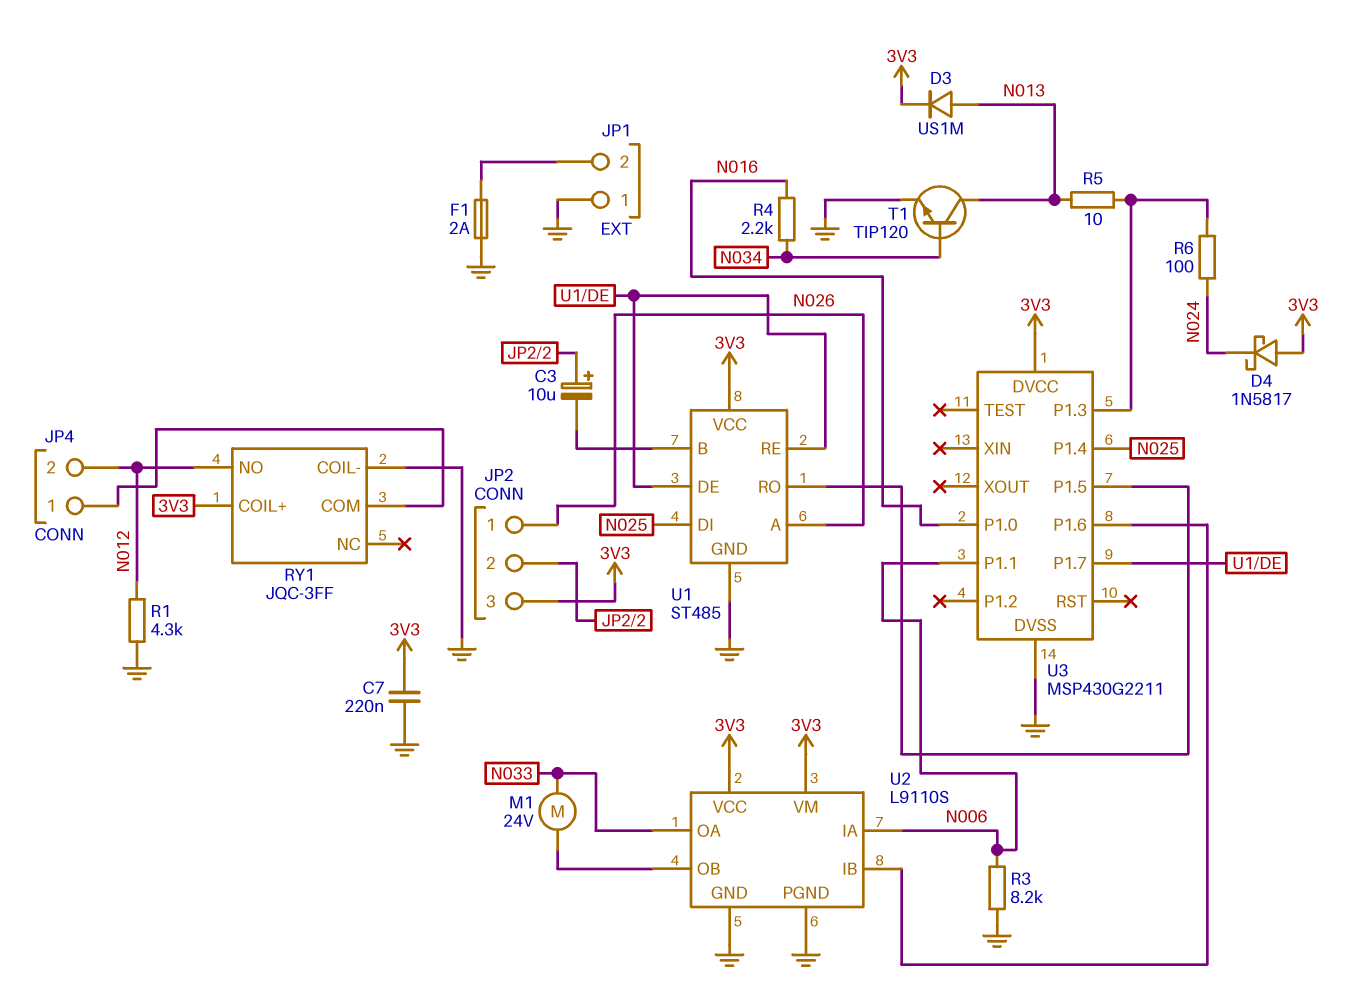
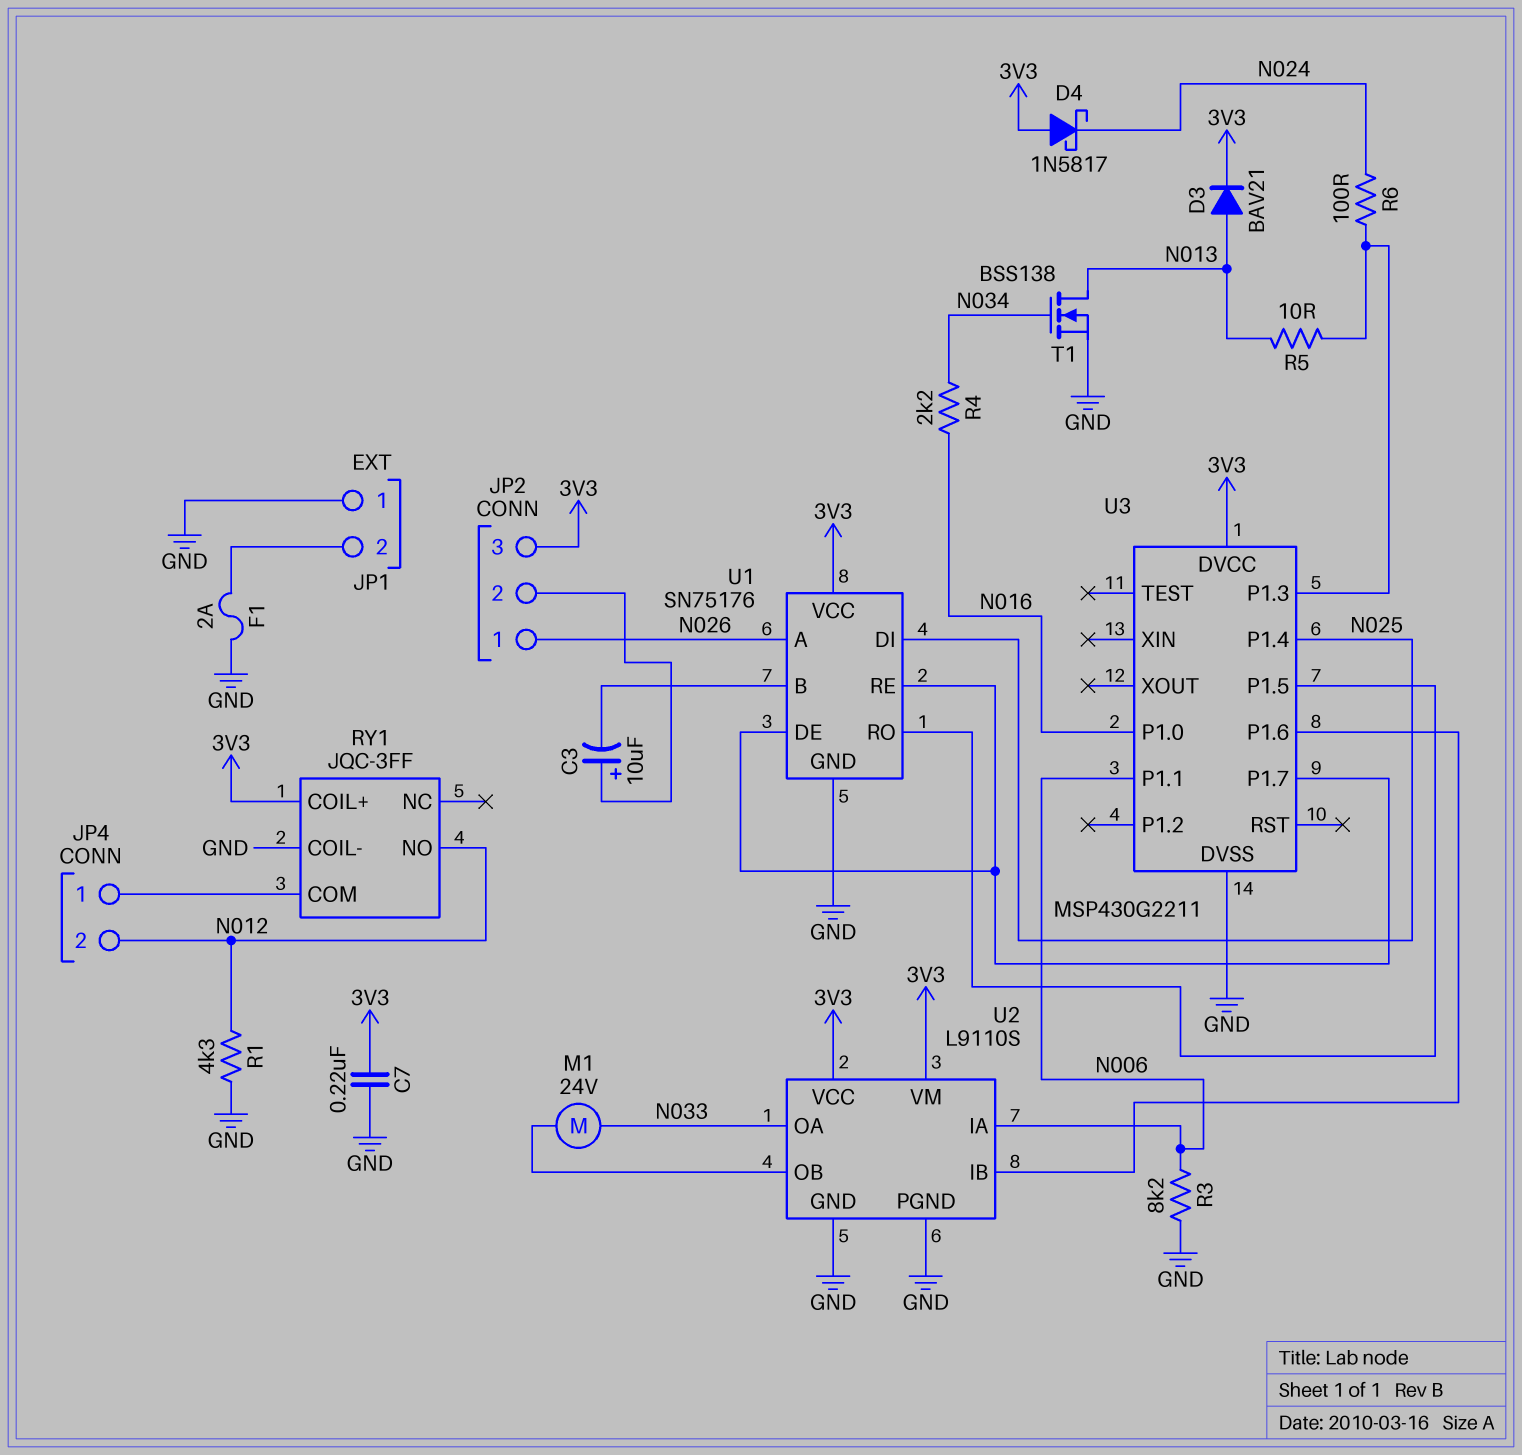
D3: diode US1M (A N013, K 3V3) -> diode BAV21 (A N013, K 3V3)
T1: NPN TIP120 (B N034, C N013, E GND) -> NMOS BSS138 (G N034, D N013, S GND)
U1: ST485 -> SN75176

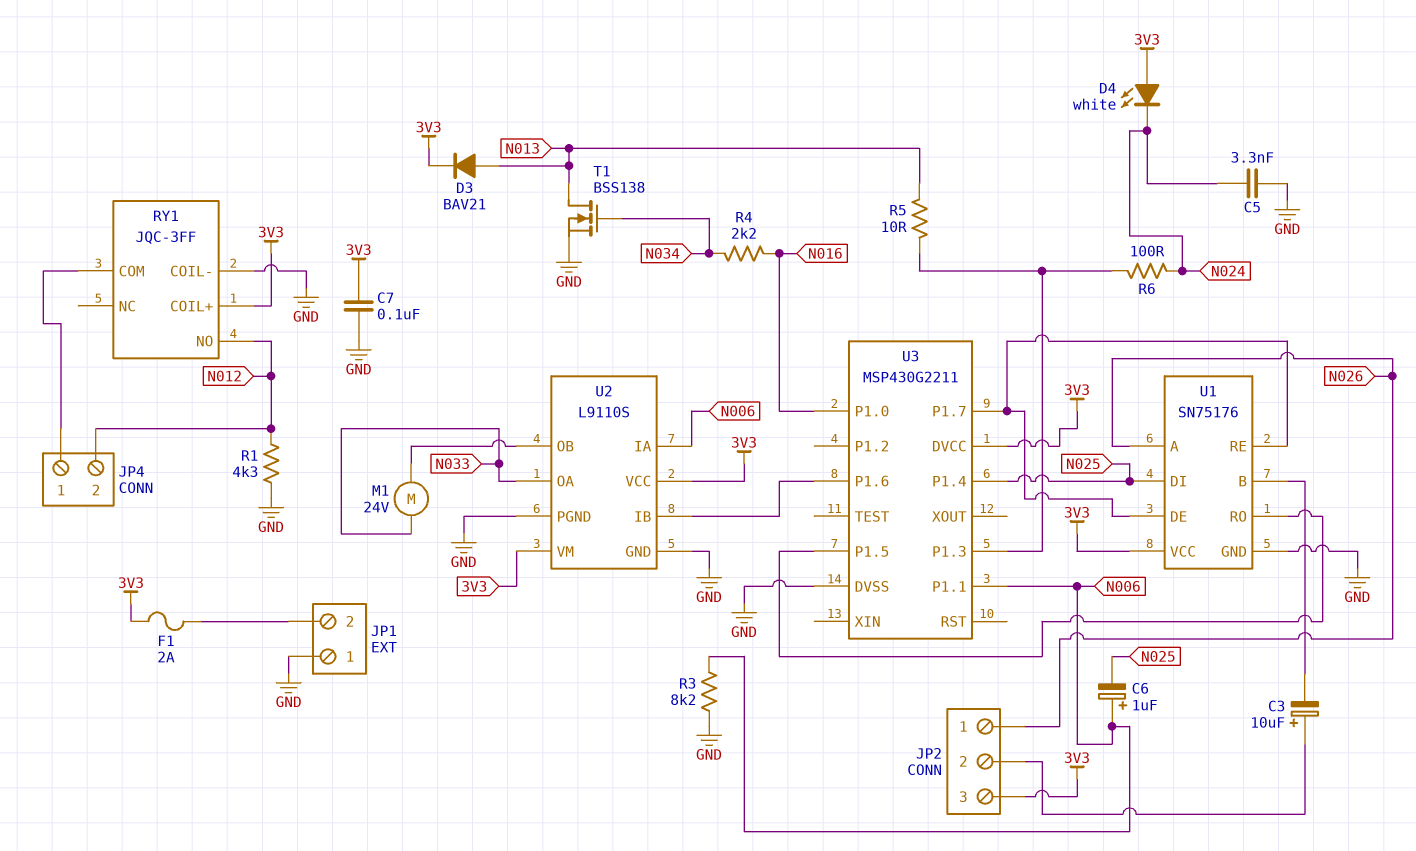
C5: none -> 3.3nF (GND, N024)
C6: none -> 1uF (plus N006, minus N025)
C7: 220nF (3V3, GND) -> 100nF (3V3, GND)
D4: schottky 1N5817 (A 3V3, K N024) -> LED white (A 3V3, K N024)
F1: 2A (GND, JP1/2) -> 2A (3V3, JP1/2)

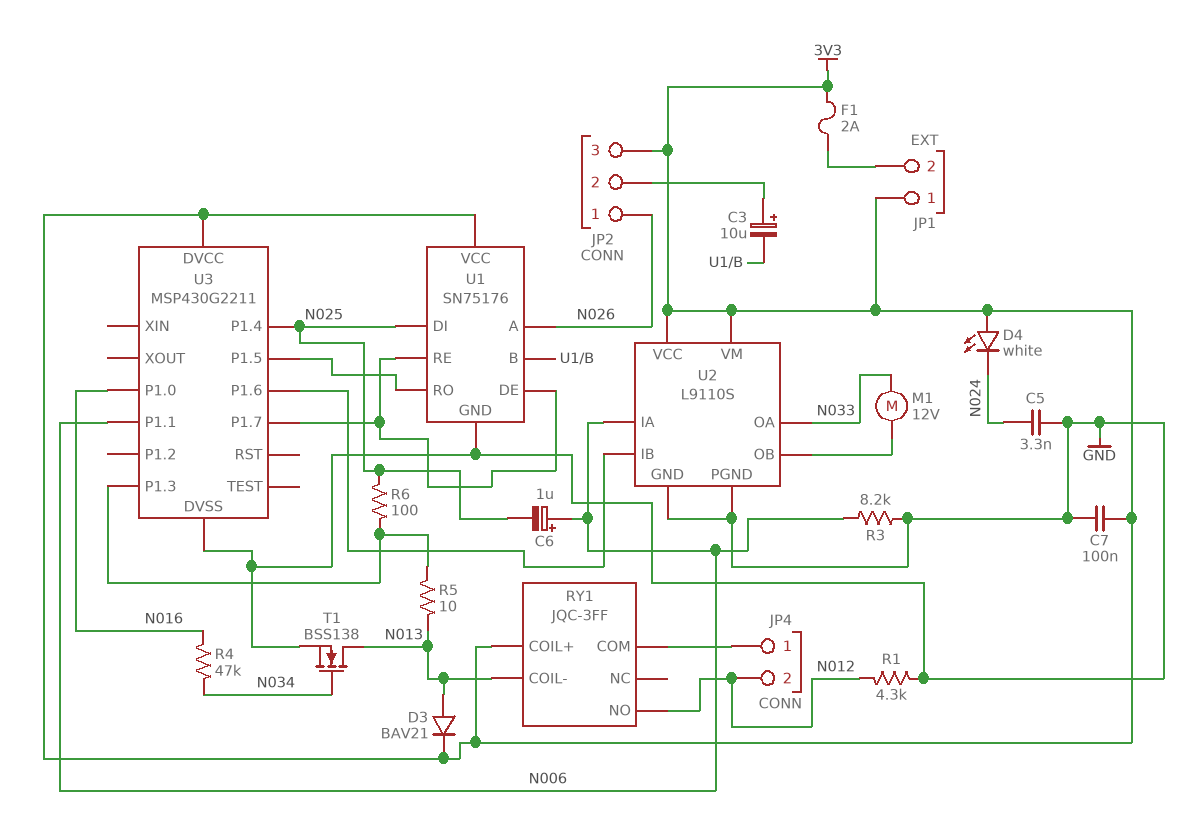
JP1 pin 1: GND -> 3V3
M1: motor 24V (N033, U2/OB) -> motor 12V (N033, U2/OB)
R4: 2.2k (N016, N034) -> 47k (N016, N034)
R6: 100 (N024, U3/P1.3) -> 100 (N025, U3/P1.3)
RY1 pin COIL-: GND -> N013

